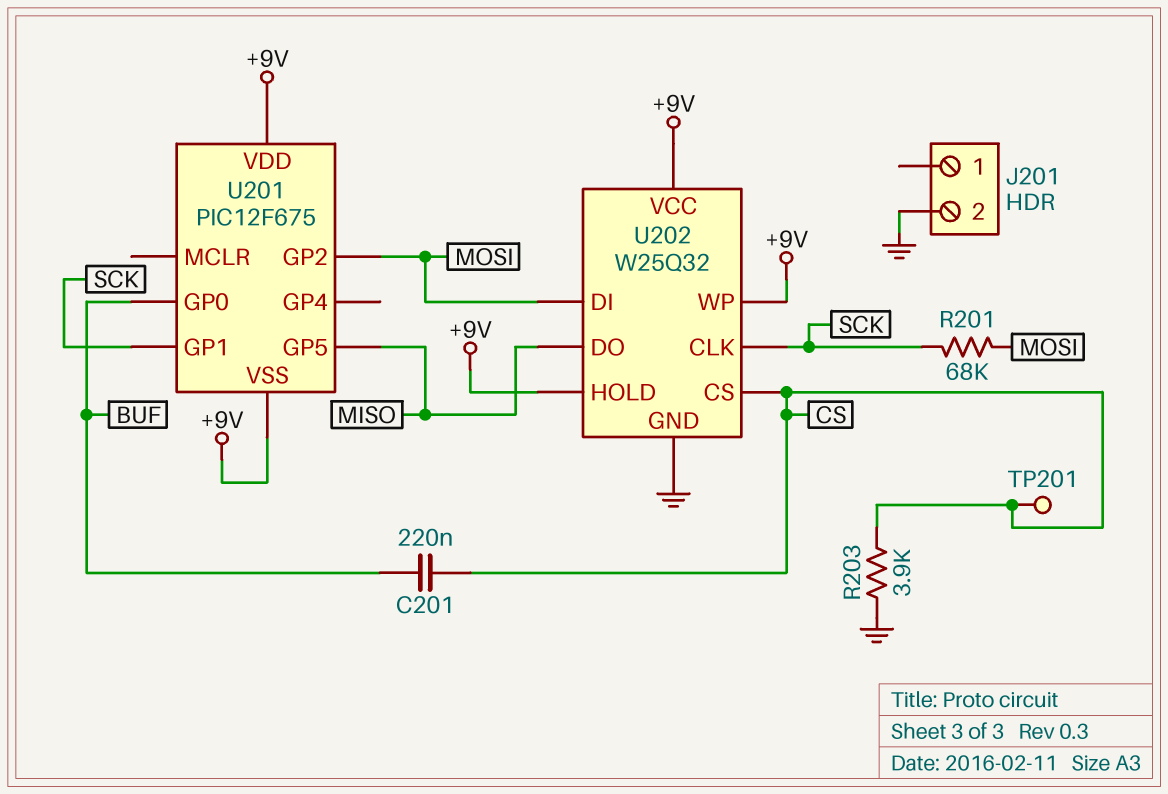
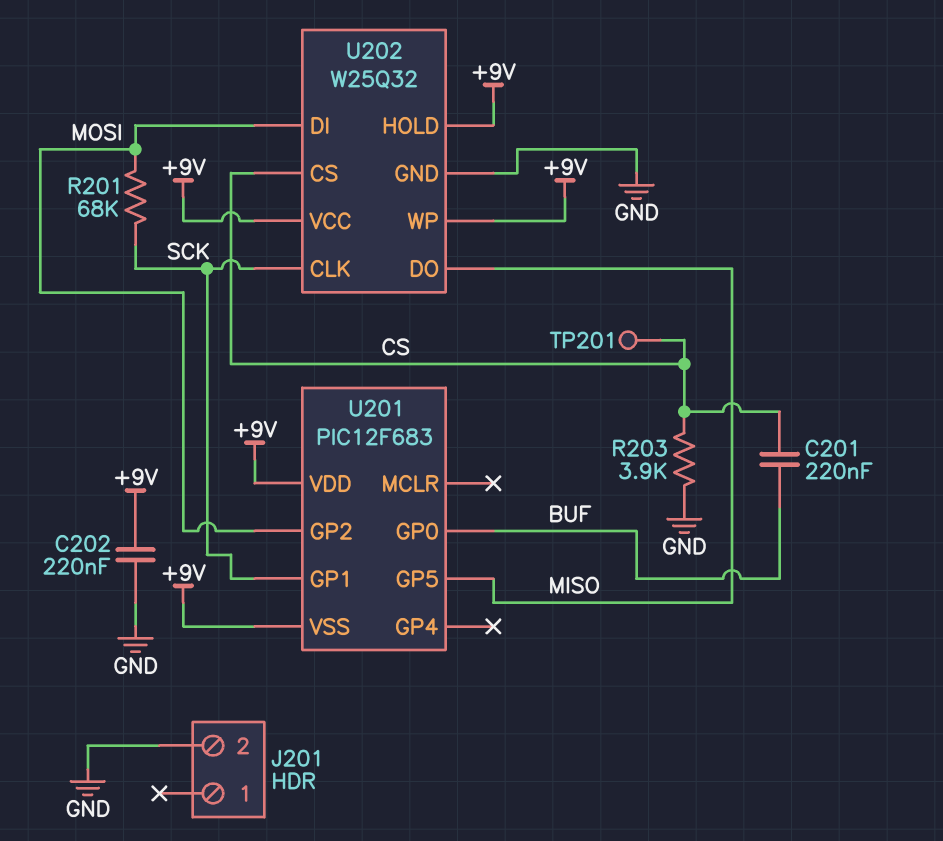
C202: none -> 220nF (+9V, GND)
U201: PIC12F675 -> PIC12F683

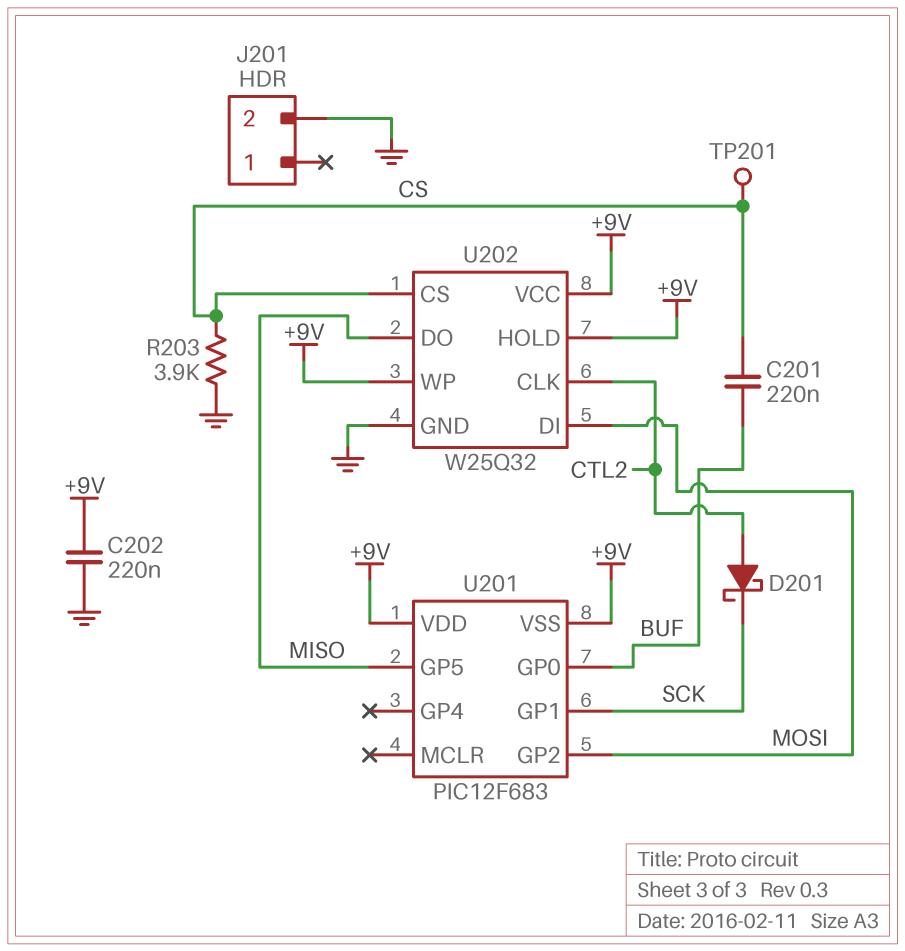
D201: none -> schottky (A CTL2, K SCK)
R201: 68k (MOSI, SCK) -> none
U202 pin CLK: SCK -> CTL2

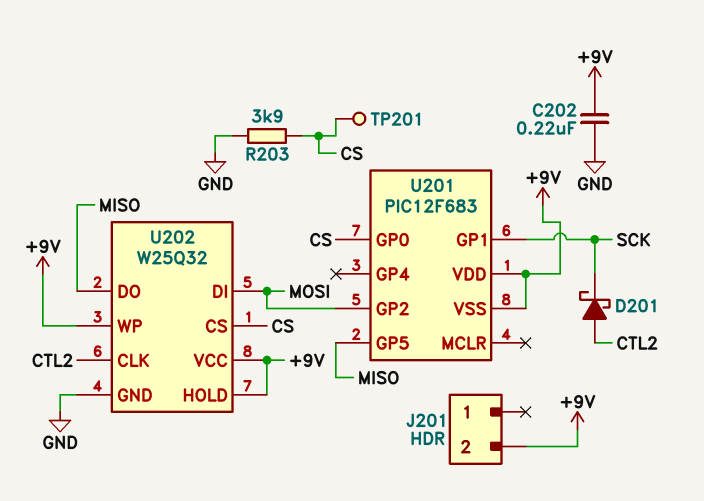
C201: 220nF (BUF, CS) -> none
J201 pin 2: GND -> +9V
U201 pin GP0: BUF -> CS

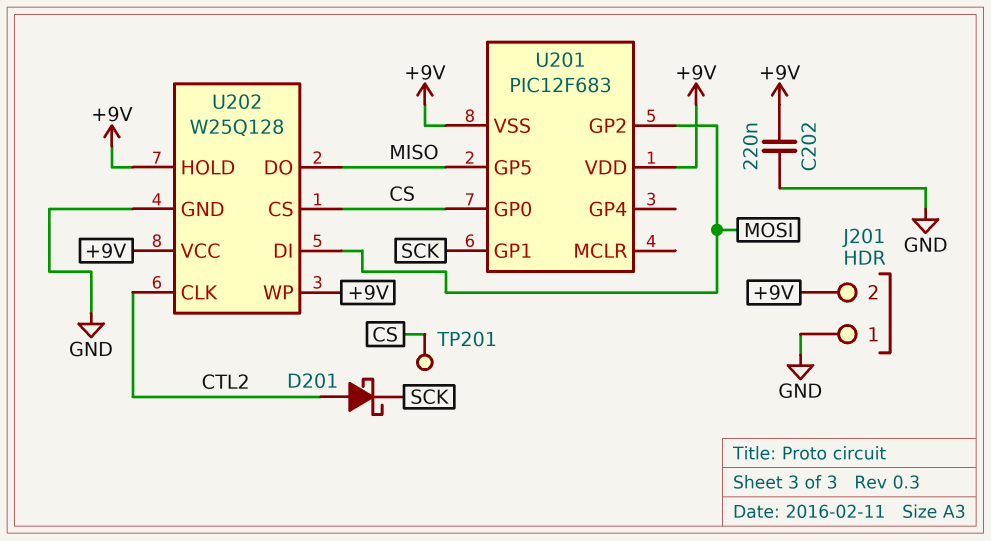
J201 pin 1: none -> GND
R203: 3.9k (CS, GND) -> none
U202: W25Q32 -> W25Q128

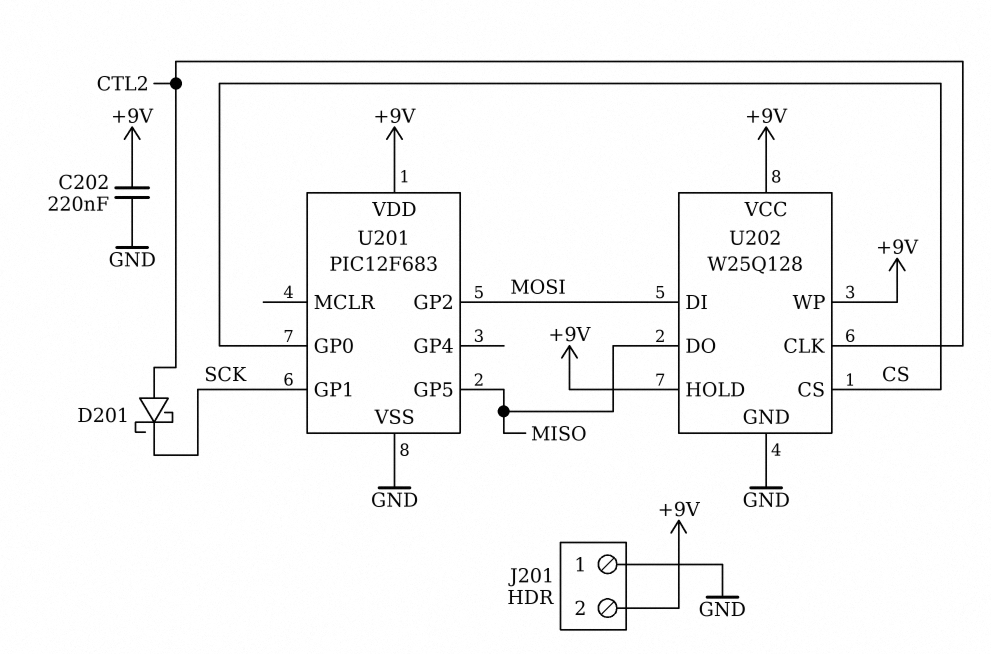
TP201: test point (CS) -> none
U201 pin VSS: +9V -> GND

